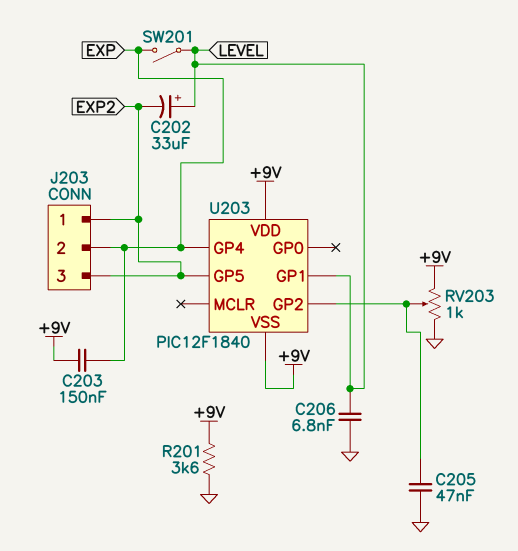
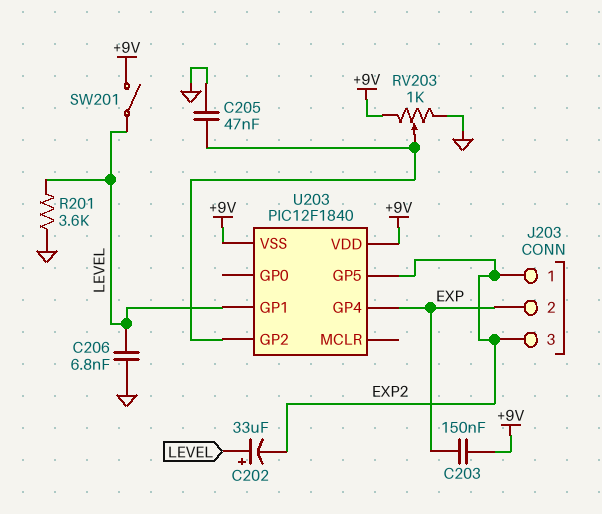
R201: 3.6k (+9V, GND) -> 3.6k (GND, LEVEL)
SW201: switch (EXP, LEVEL) -> switch (+9V, LEVEL)

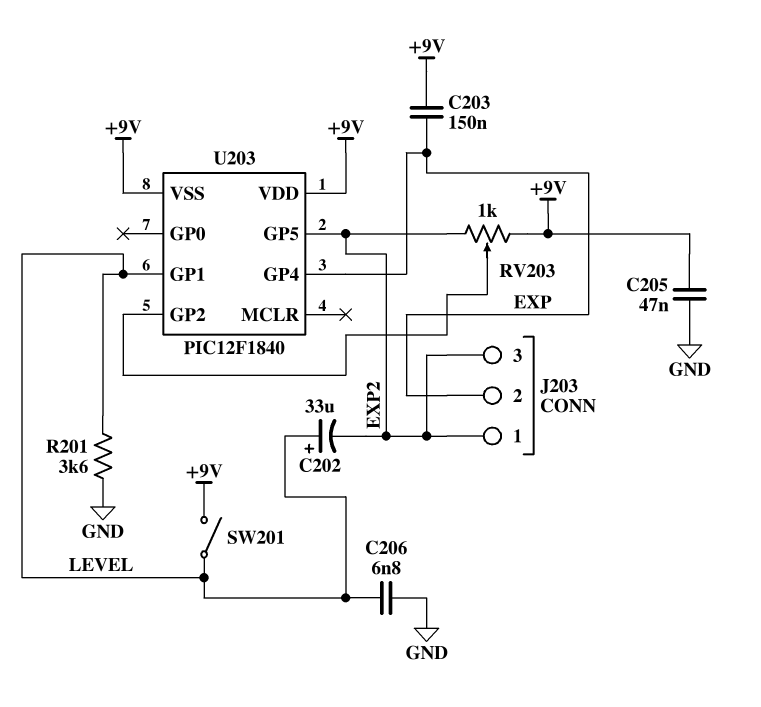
C205: 47nF (GND, U203/GP2) -> 47nF (+9V, GND)
RV203: 1k (+9V, GND, wiper U203/GP2) -> 1k (+9V, EXP2, wiper U203/GP2)

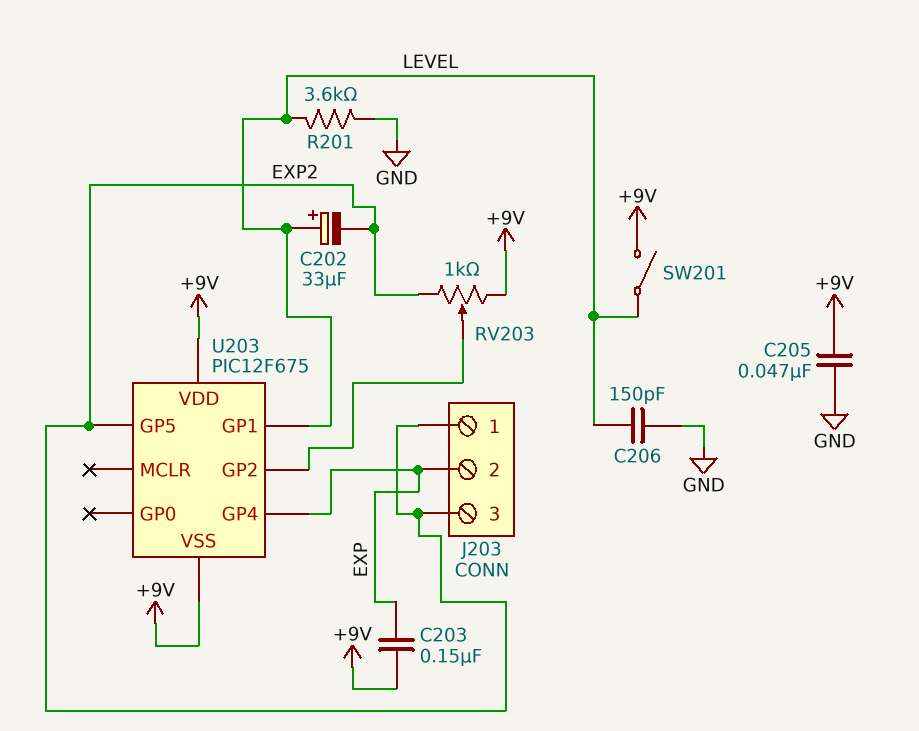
C206: 6.8nF (GND, LEVEL) -> 150pF (GND, LEVEL)
U203: PIC12F1840 -> PIC12F675

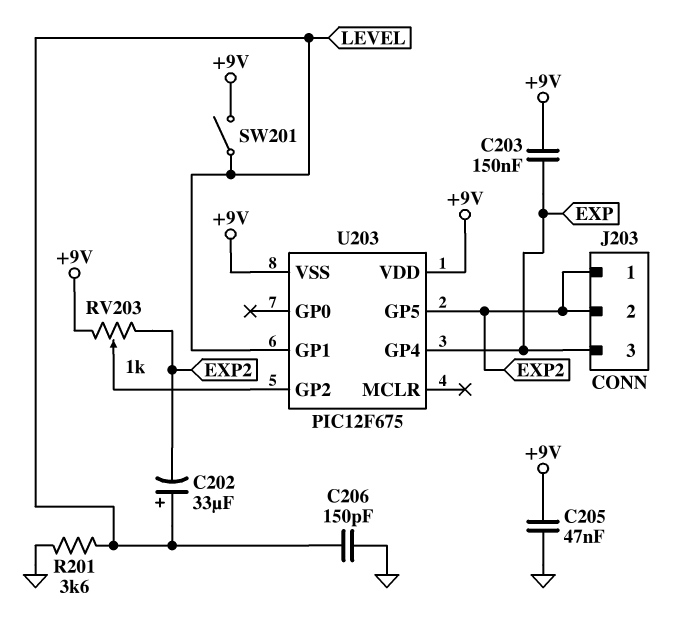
J203 pin 2: EXP -> EXP2
J203 pin 3: EXP2 -> EXP

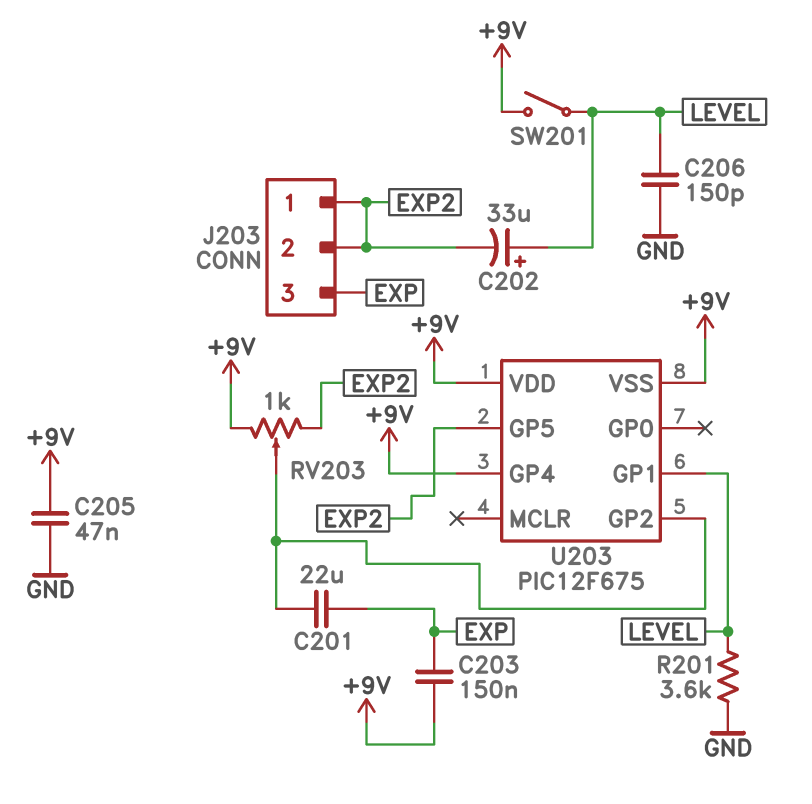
C201: none -> 22uF (EXP, U203/GP2)
U203 pin GP4: EXP -> +9V

